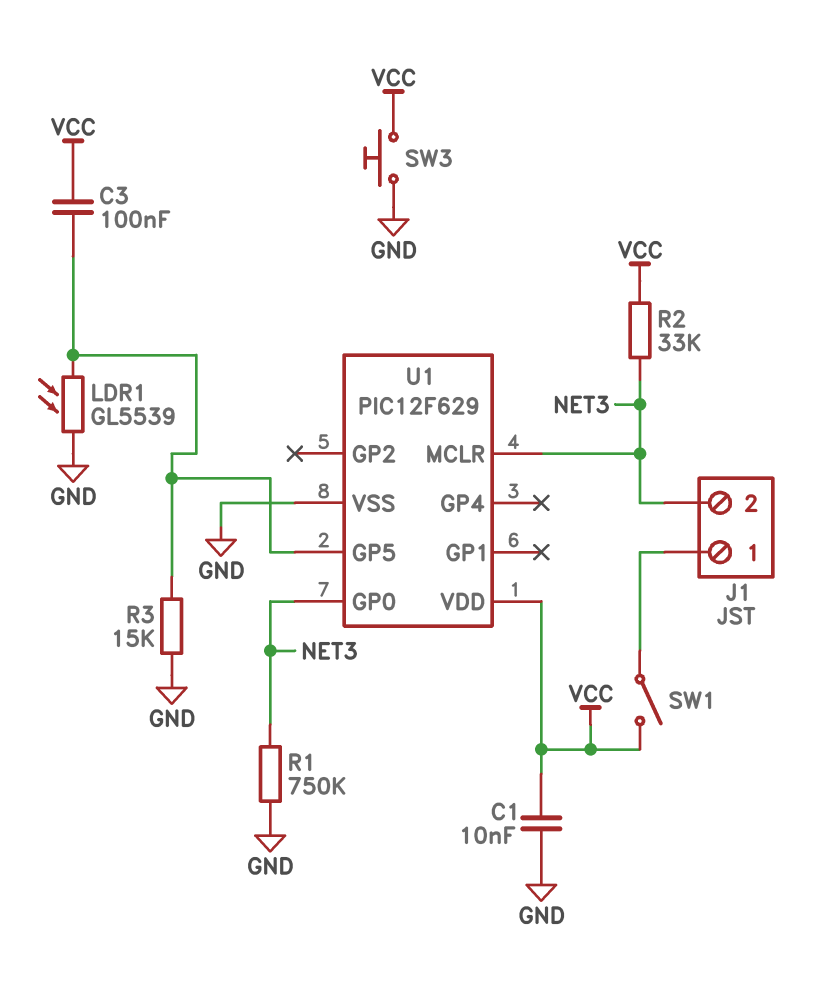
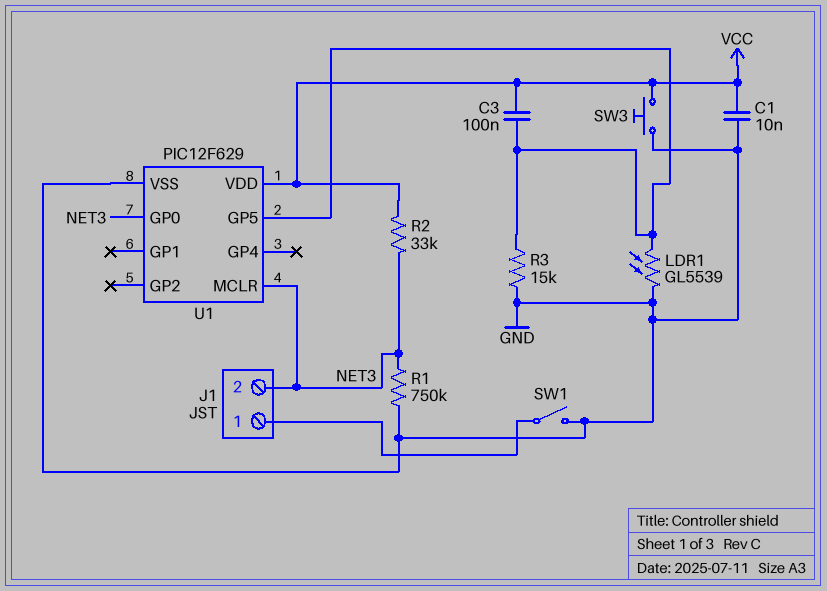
SW1: switch (J1/1, VCC) -> switch (GND, J1/1)

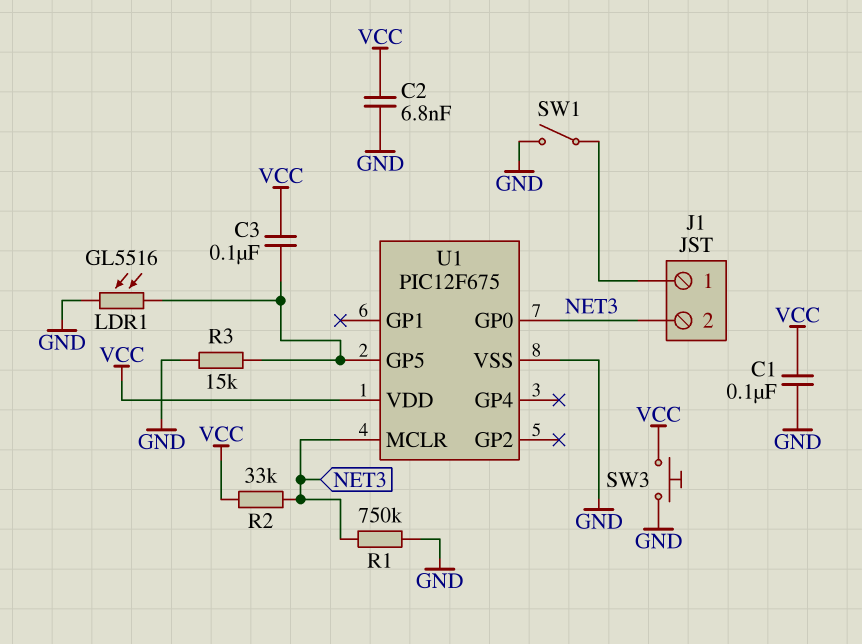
C1: 10nF (GND, VCC) -> 100nF (GND, VCC)
C2: none -> 6.8nF (GND, VCC)
LDR1: GL5539 (GND, U1/GP5) -> GL5516 (GND, U1/GP5)
U1: PIC12F629 -> PIC12F675

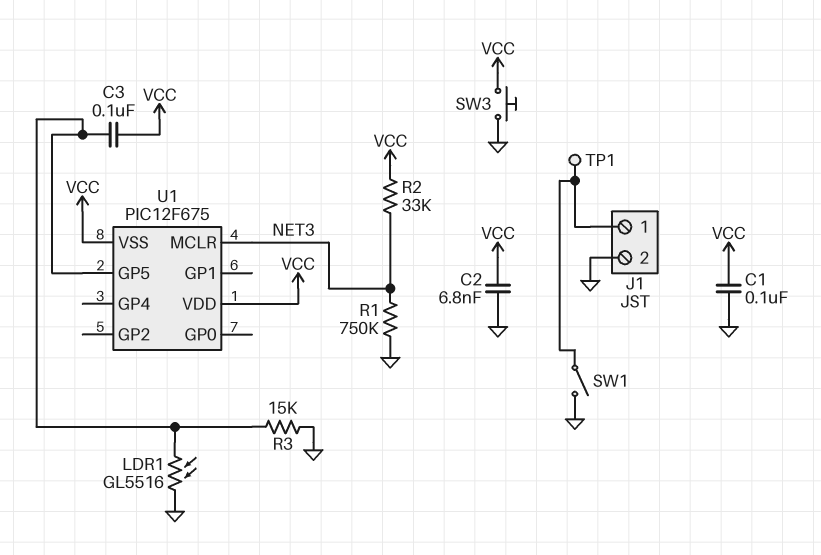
J1 pin 2: NET3 -> GND
TP1: none -> test point (J1/1)
U1 pin GP0: NET3 -> none
U1 pin VSS: GND -> VCC

